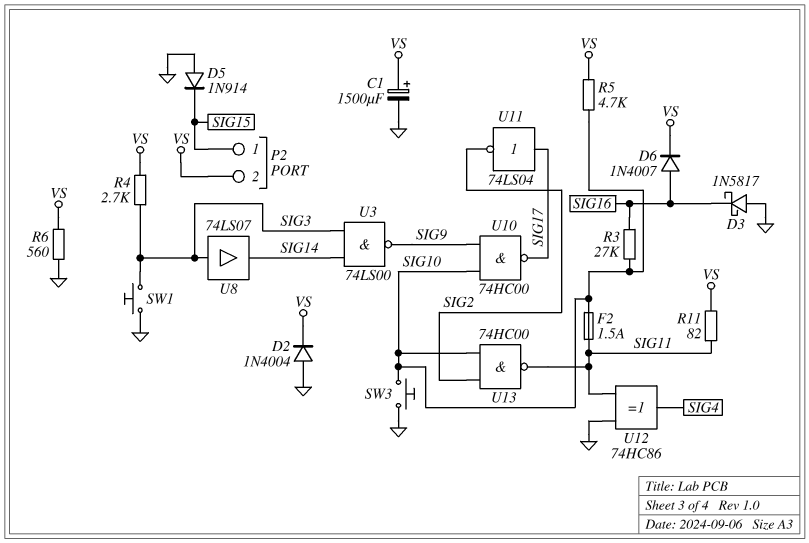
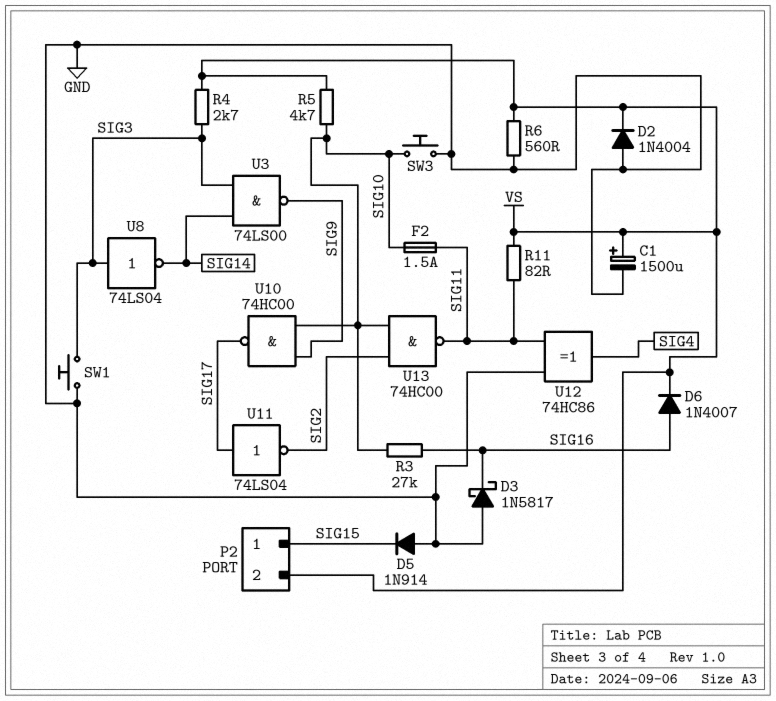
U8: buffer 74LS07 (in SIG3, out SIG14) -> NOT 74LS04 (in SIG3, out SIG14)

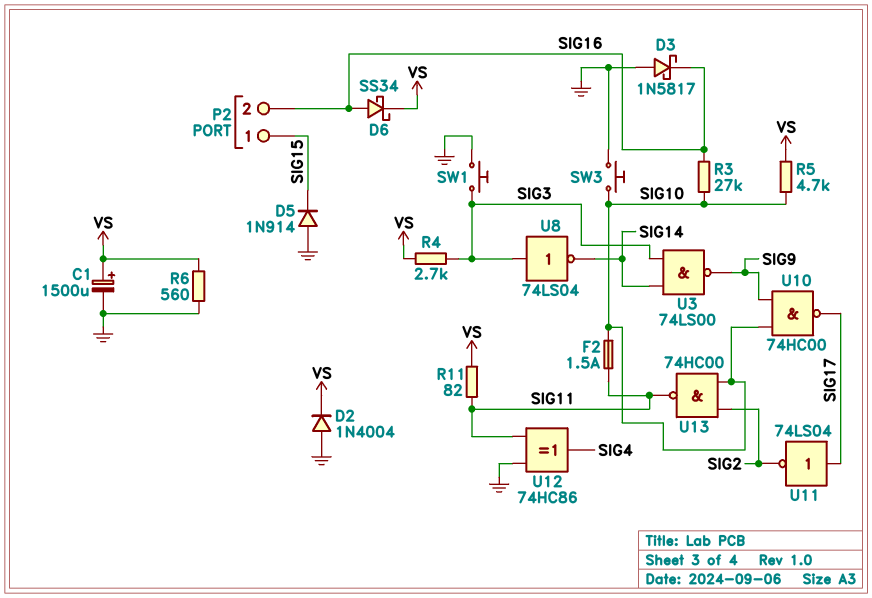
D6: diode 1N4007 (A SIG16, K VS) -> schottky SS34 (A SIG16, K VS)
P2 pin 2: VS -> SIG16

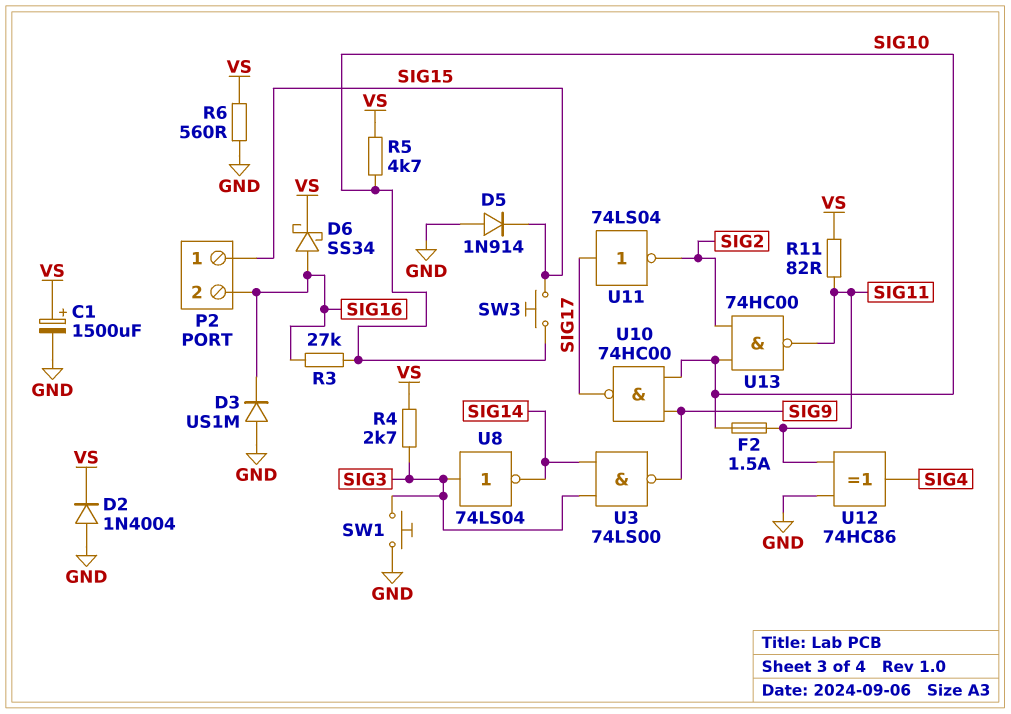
D3: schottky 1N5817 (A GND, K SIG16) -> diode US1M (A GND, K SIG16)
SW3: button (GND, SIG10) -> button (SIG10, SIG15)

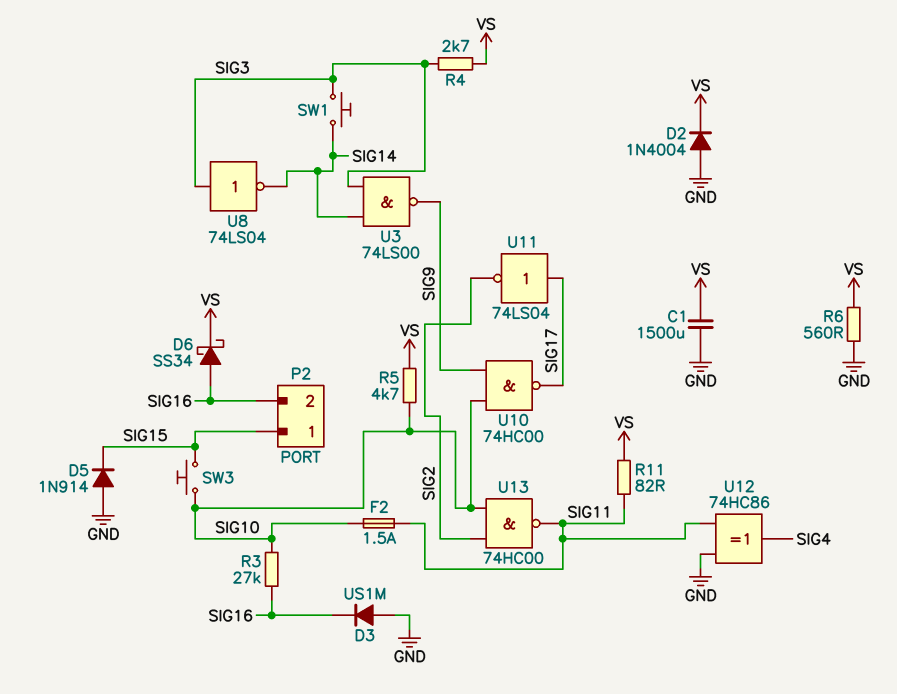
C1: 1500uF (plus VS, minus GND) -> 1500uF (GND, VS)
SW1: button (GND, SIG3) -> button (SIG3, SIG14)

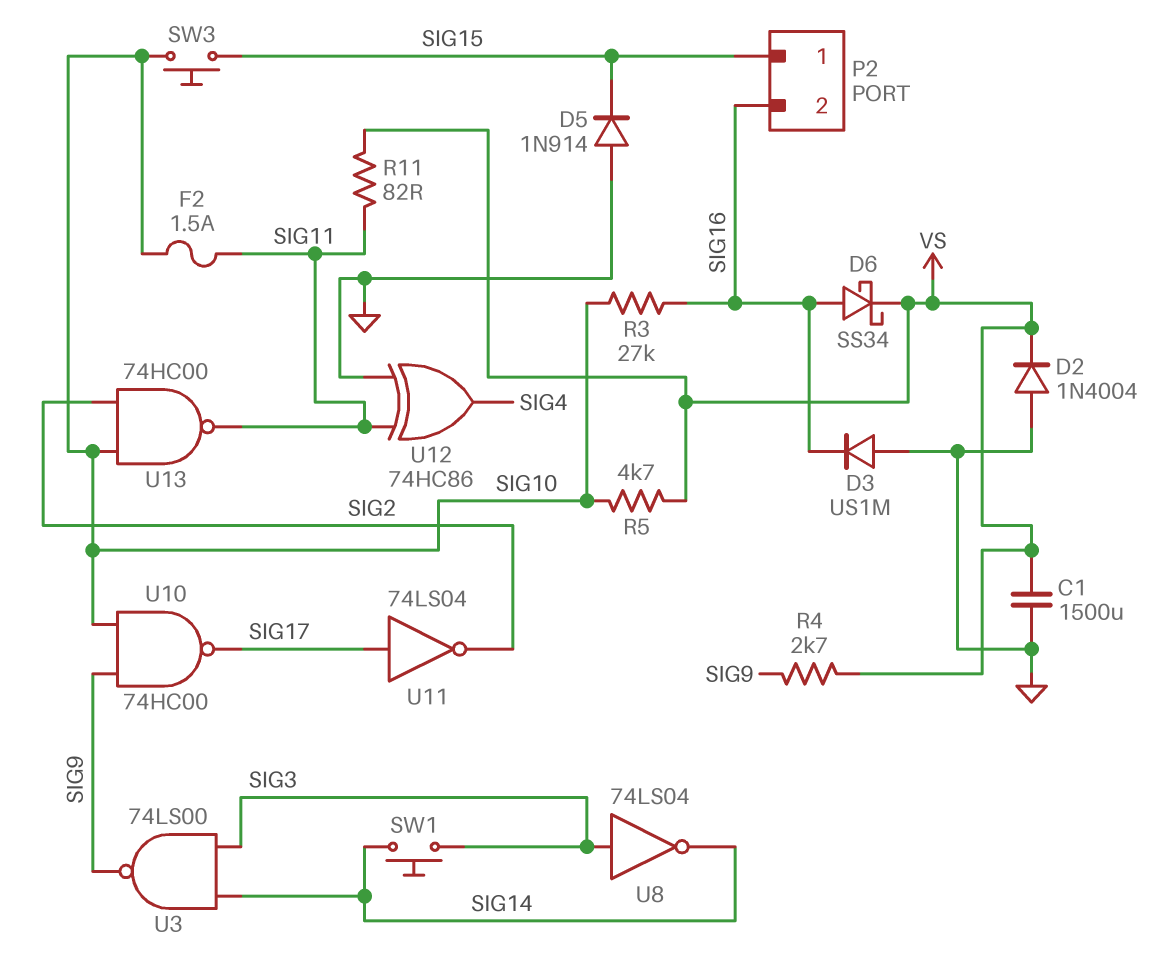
R4: 2.7k (SIG3, VS) -> 2.7k (SIG9, VS)
R6: 560 (GND, VS) -> none

